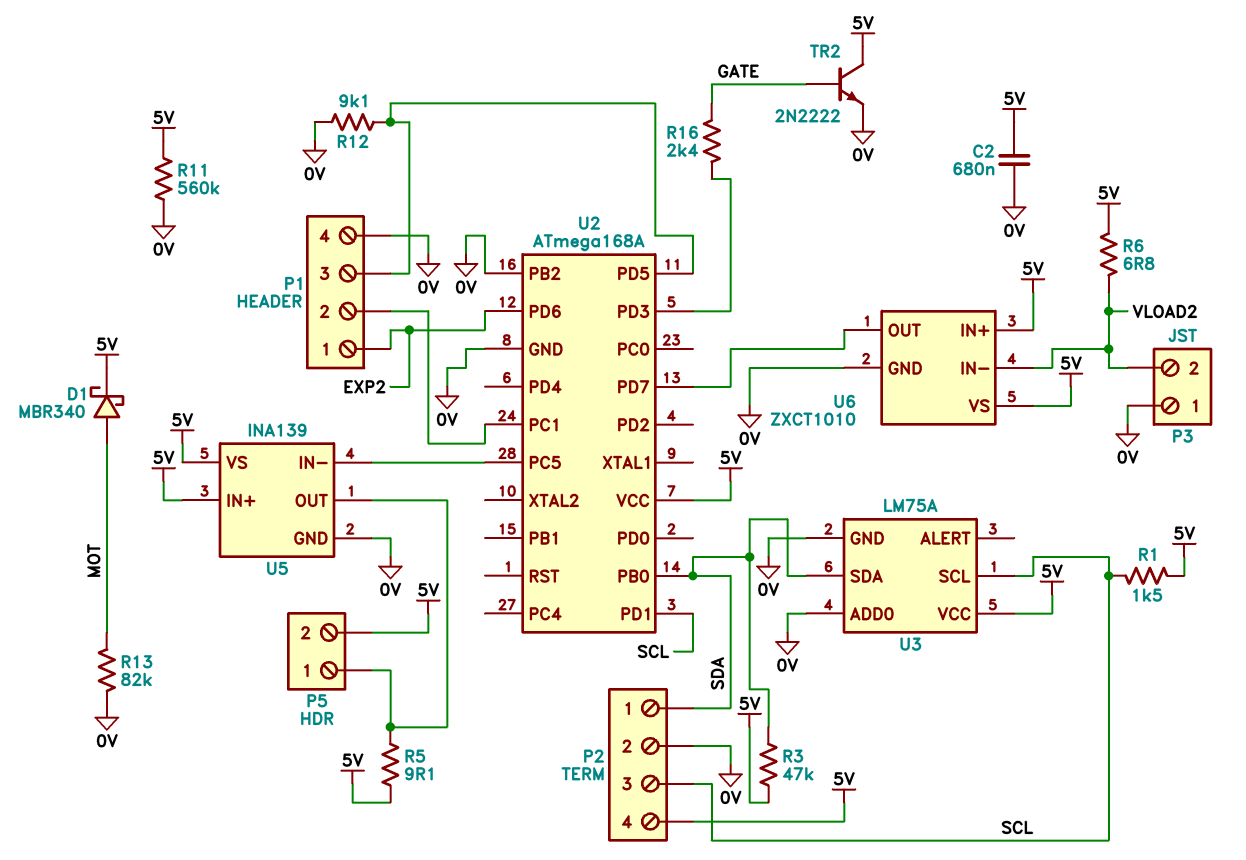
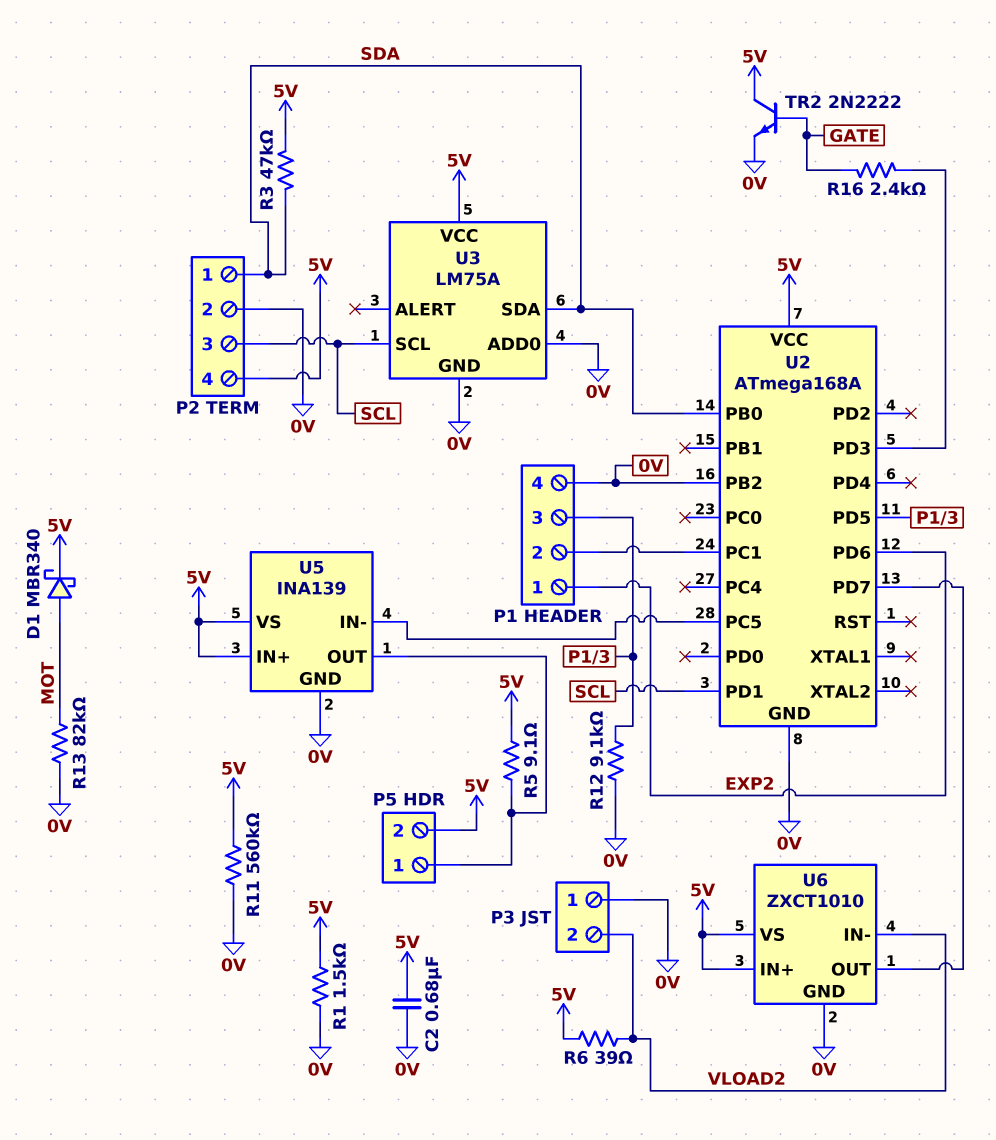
R1: 1.5k (5V, SCL) -> 1.5k (0V, 5V)
R6: 6.8 (5V, VLOAD2) -> 39 (5V, VLOAD2)

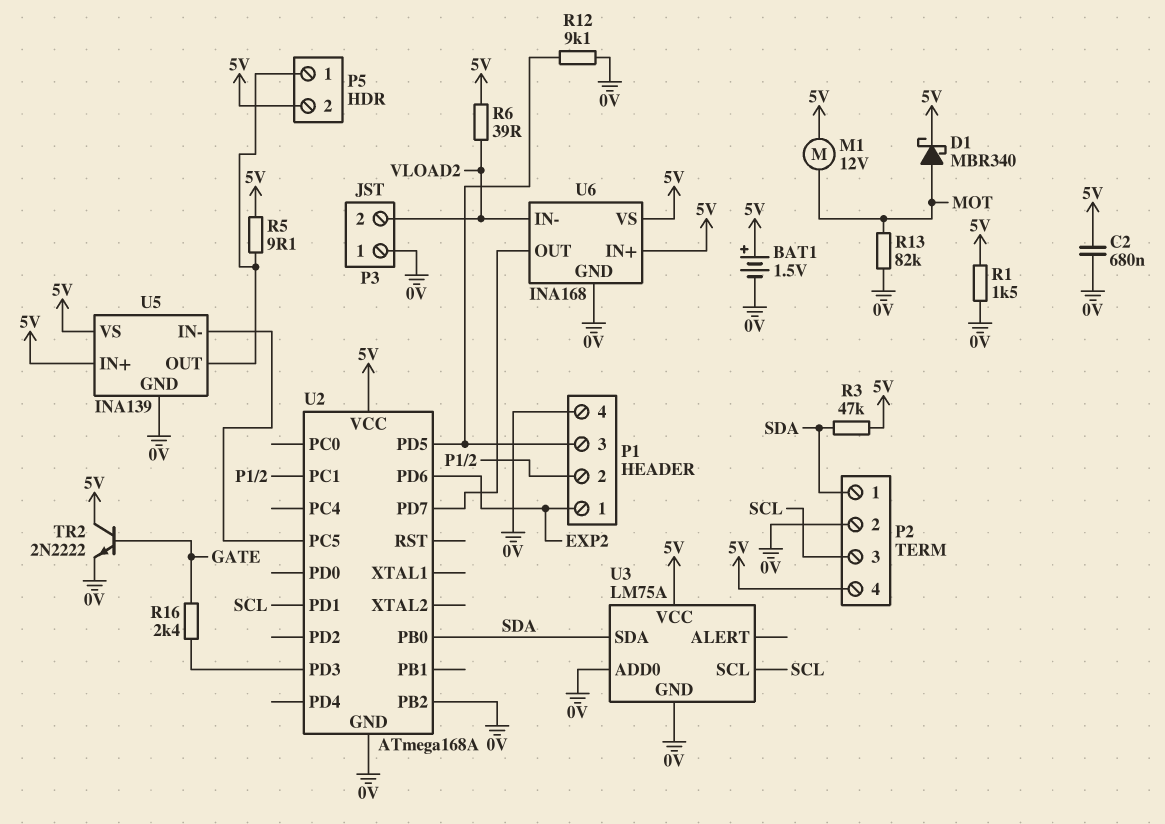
BAT1: none -> 1.5V (plus 5V, minus 0V)
M1: none -> motor 12V (5V, MOT)
R11: 560k (0V, 5V) -> none
U6: ZXCT1010 -> INA168

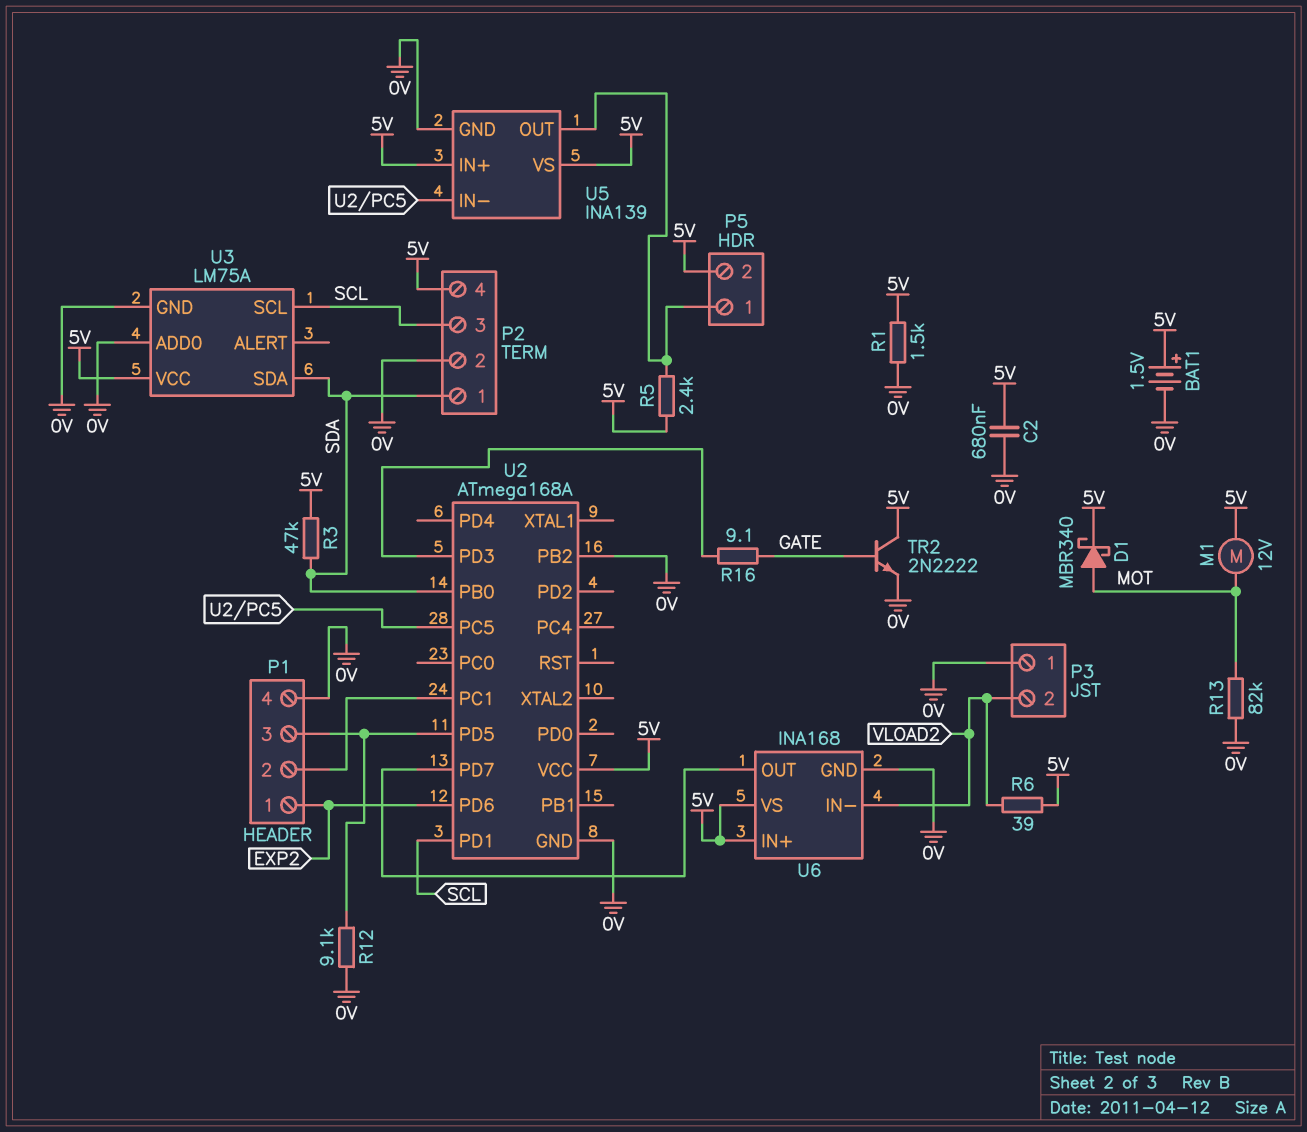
R5: 9.1 (5V, P5/1) -> 2.4k (5V, P5/1)
R16: 2.4k (GATE, U2/PD3) -> 9.1 (GATE, U2/PD3)

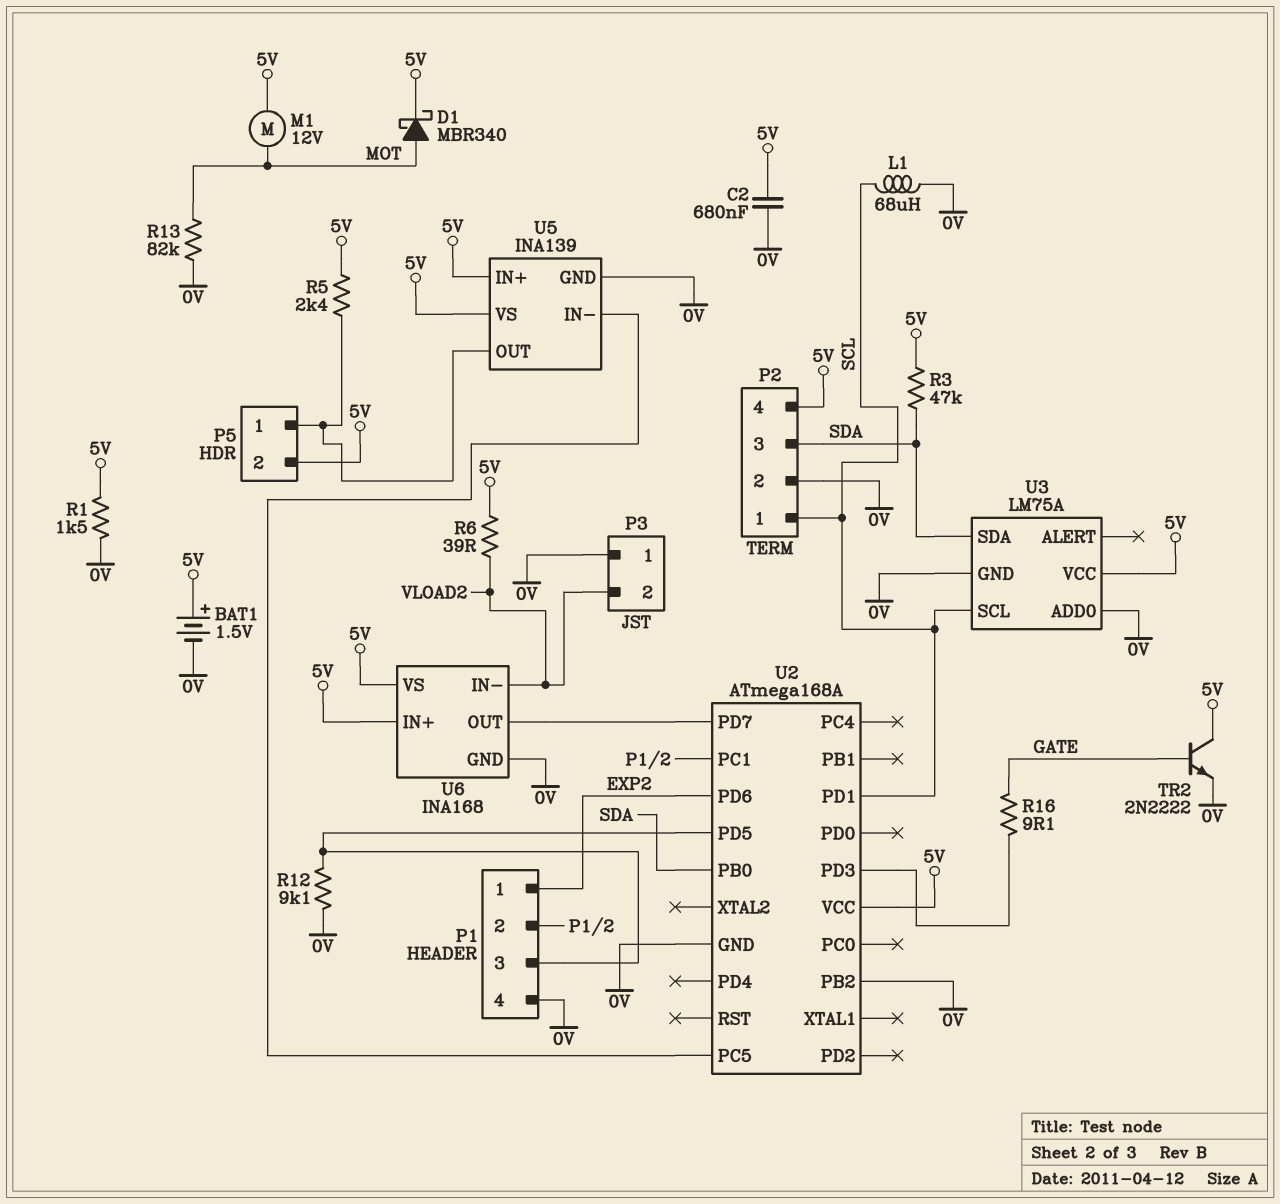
L1: none -> 68uH (0V, SCL)
P2 pin 1: SDA -> SCL
P2 pin 3: SCL -> SDA

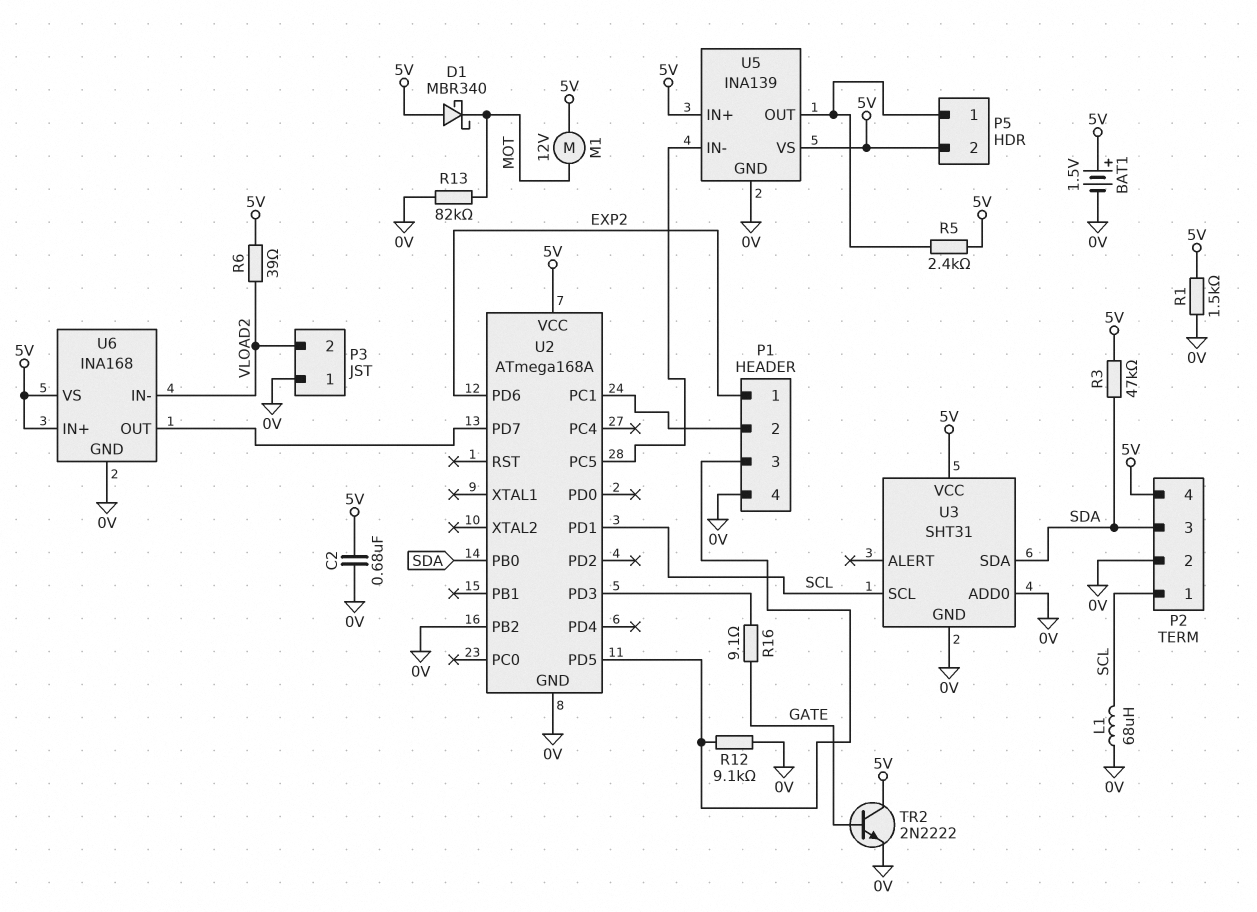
D1: schottky MBR340 (A MOT, K 5V) -> schottky MBR340 (A 5V, K MOT)
U3: LM75A -> SHT31

